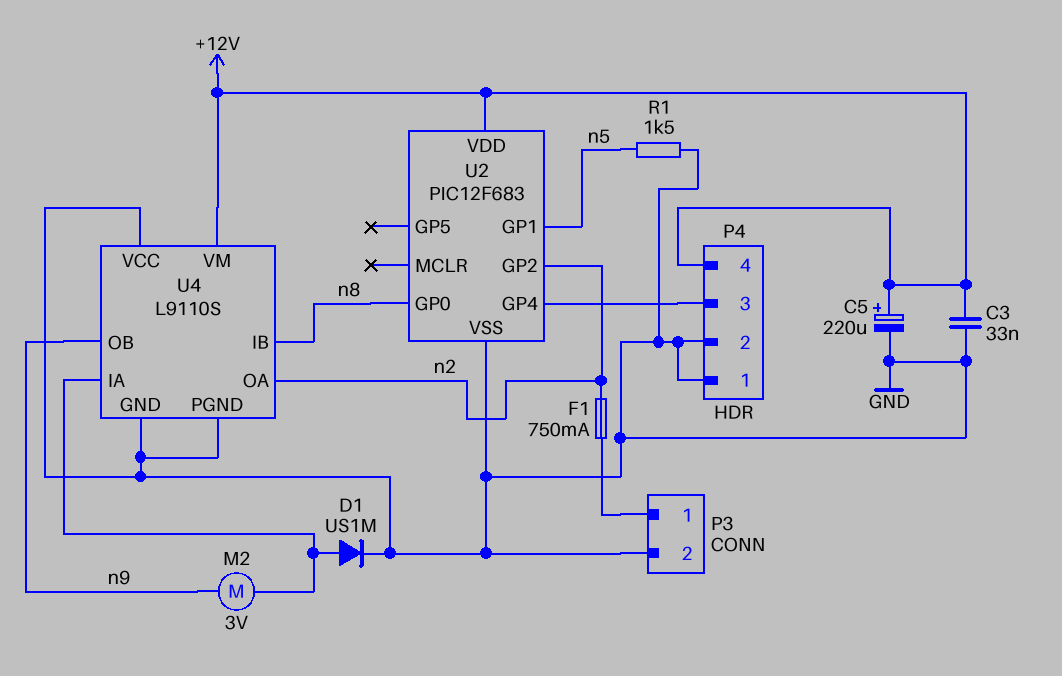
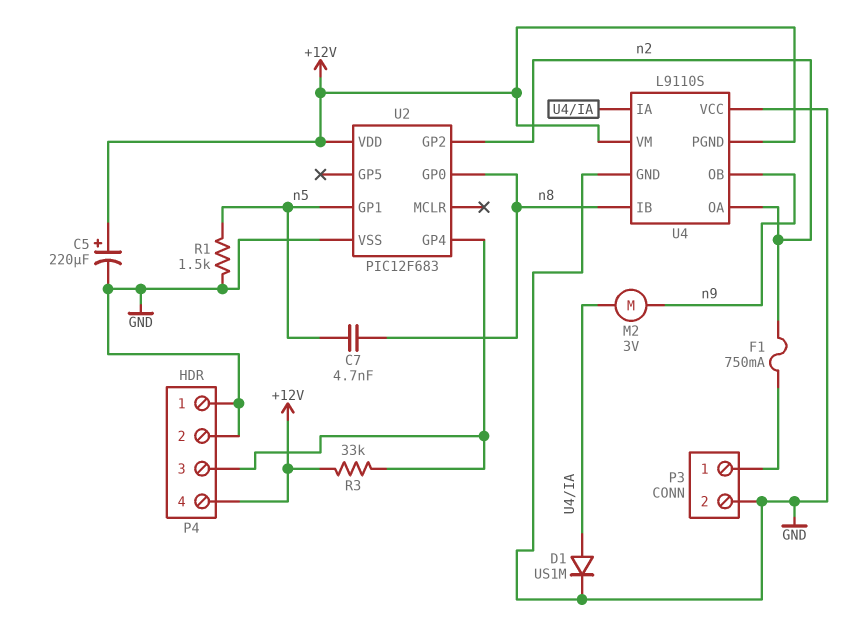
C3: 33nF (+12V, GND) -> none
C7: none -> 4.7nF (n5, n8)
R3: none -> 33k (+12V, P4/3)
U4 pin PGND: GND -> +12V

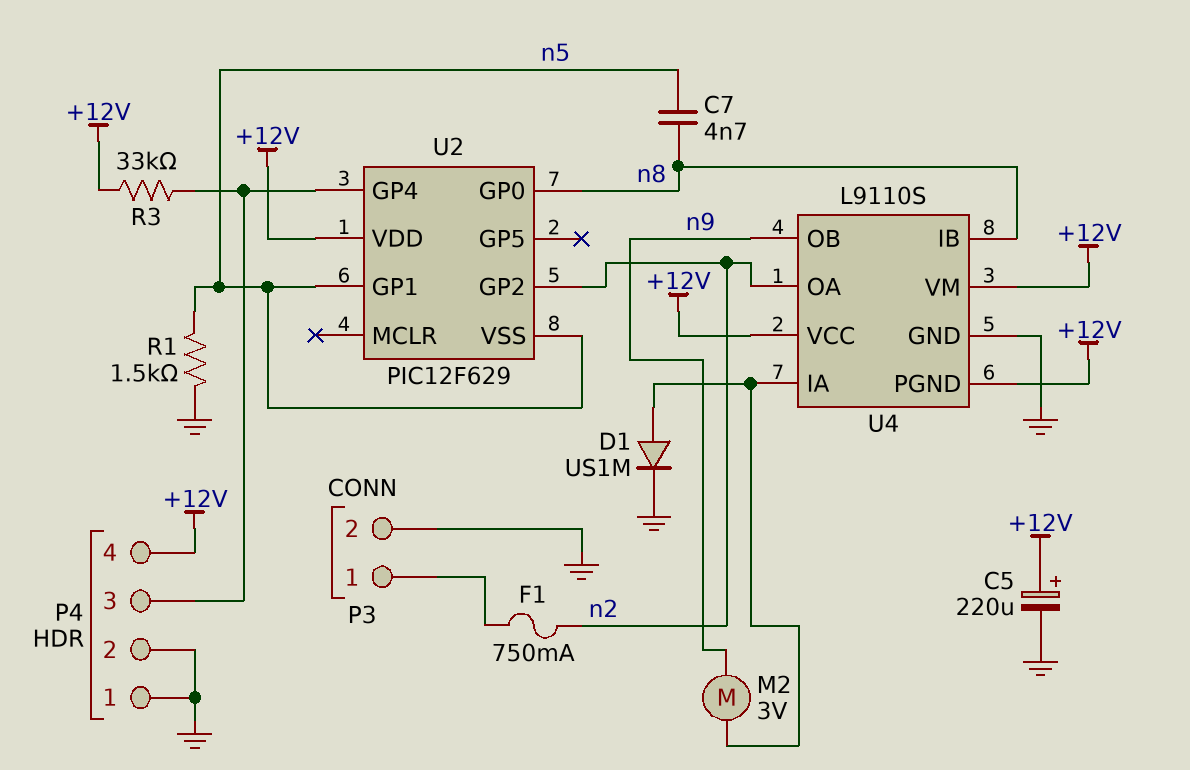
U2: PIC12F683 -> PIC12F629
U2 pin VSS: GND -> n5
U4 pin VCC: GND -> +12V

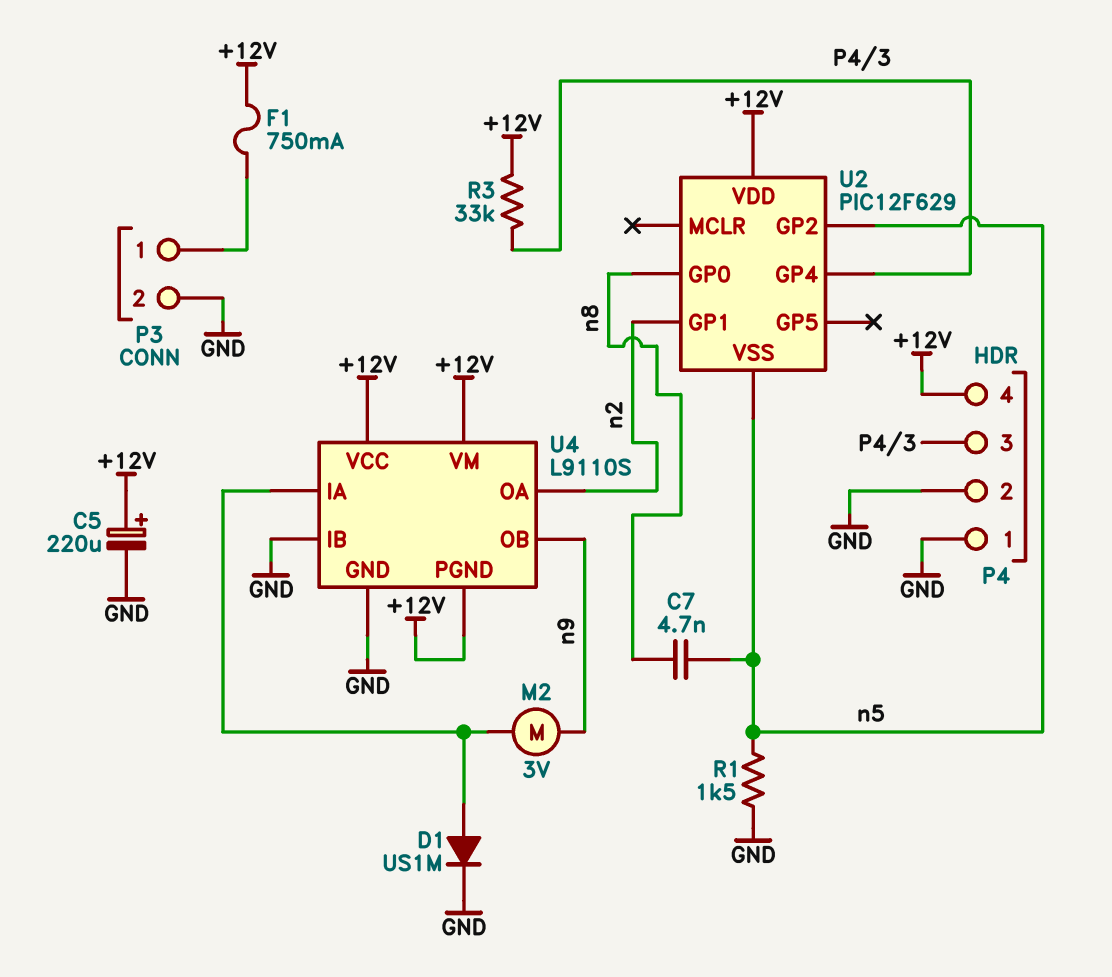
F1: 750mA (P3/1, n2) -> 750mA (+12V, P3/1)
U2 pin GP1: n5 -> n2
U2 pin GP2: n2 -> n5
U4 pin IB: n8 -> GND

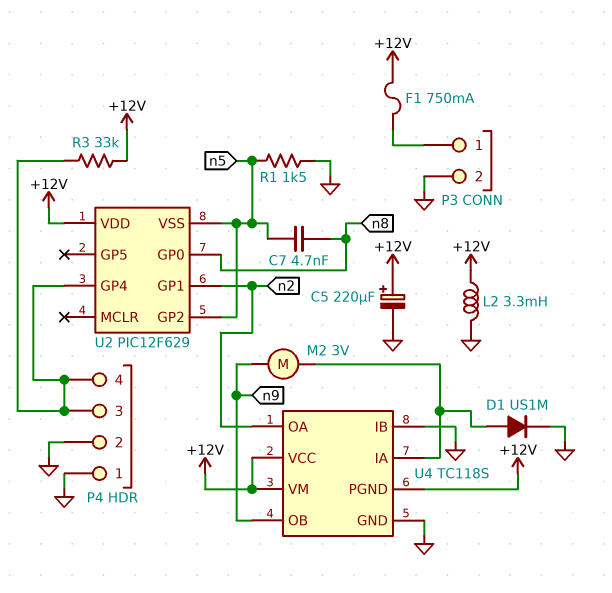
L2: none -> 3.3mH (+12V, GND)
P4 pin 4: +12V -> P4/3
U4: L9110S -> TC118S

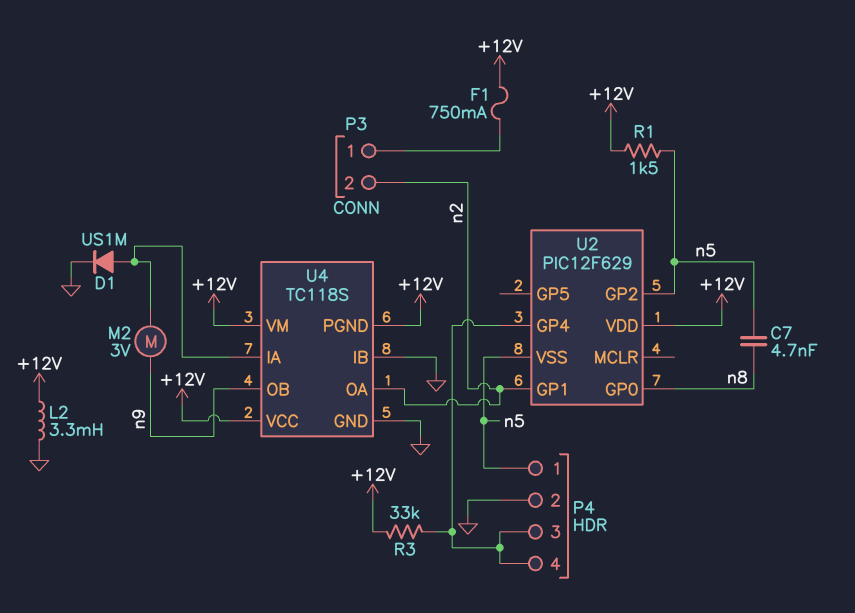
C5: 220uF (plus +12V, minus GND) -> none
P3 pin 2: GND -> n2
P4 pin 1: GND -> n5
R1: 1.5k (GND, n5) -> 1.5k (+12V, n5)

